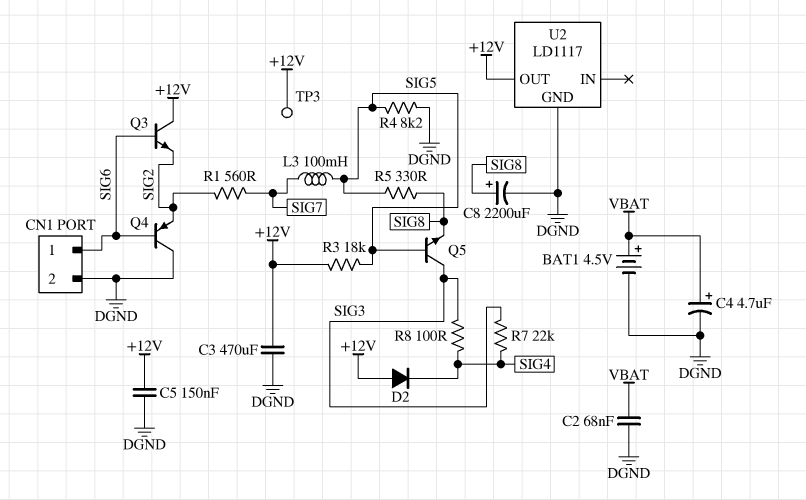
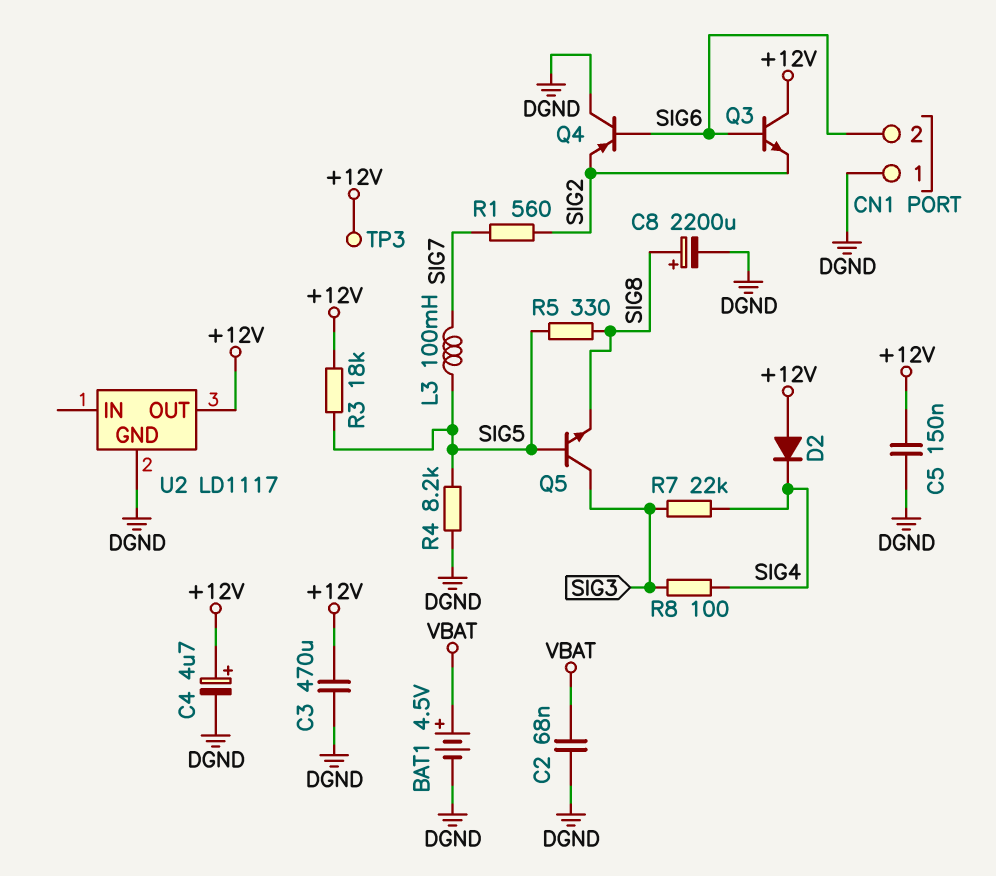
C4: 4.7uF (plus VBAT, minus DGND) -> 4.7uF (plus +12V, minus DGND)
CN1 pin 1: SIG6 -> DGND
CN1 pin 2: DGND -> SIG6

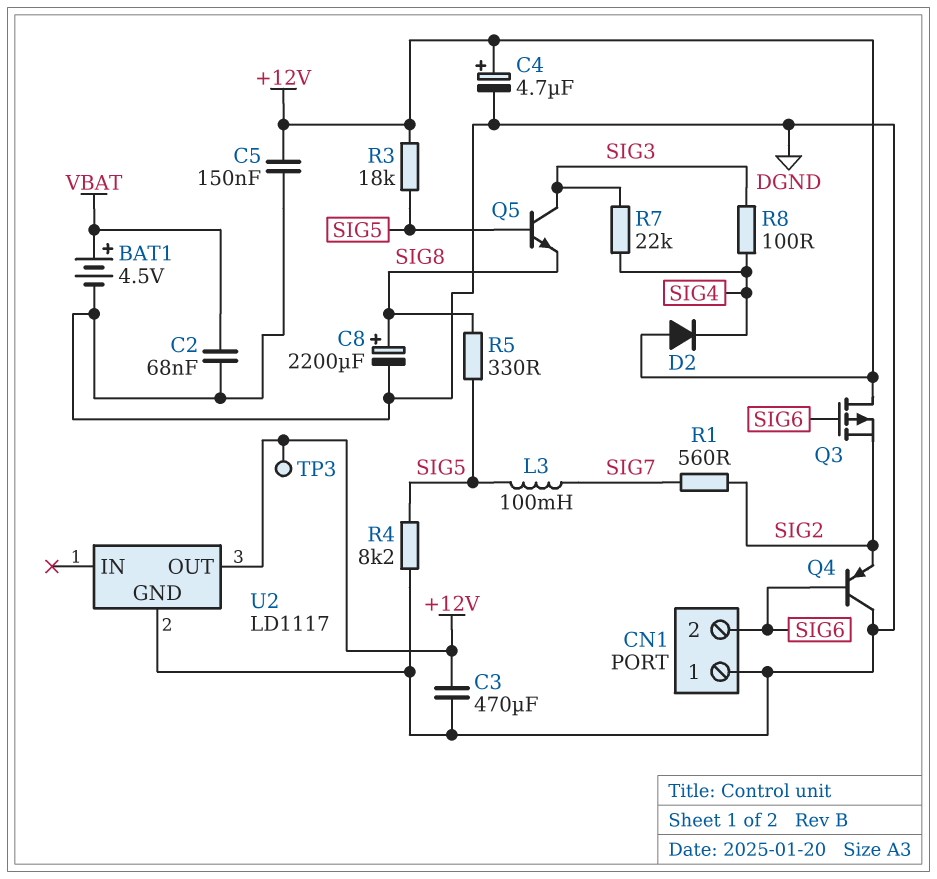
Q3: NPN (B SIG6, C +12V, E SIG2) -> PMOS (G SIG6, D +12V, S SIG2)

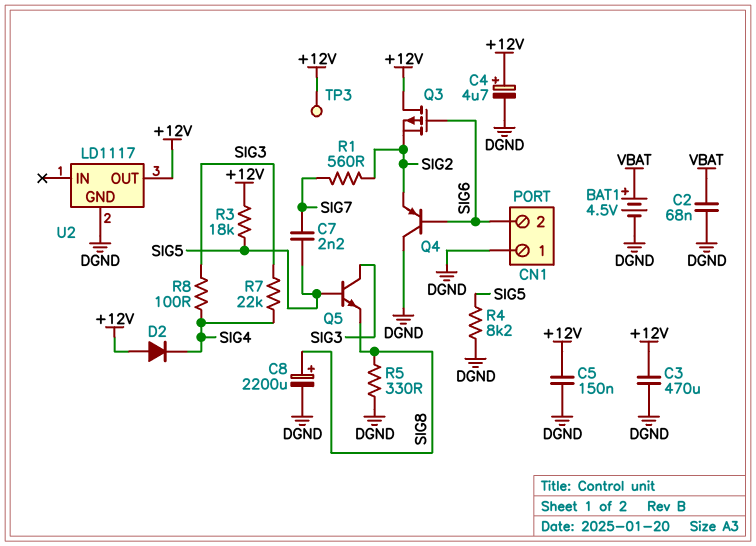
C7: none -> 2.2nF (SIG5, SIG7)
L3: 100mH (SIG5, SIG7) -> none
R5: 330 (SIG5, SIG8) -> 330 (DGND, SIG8)

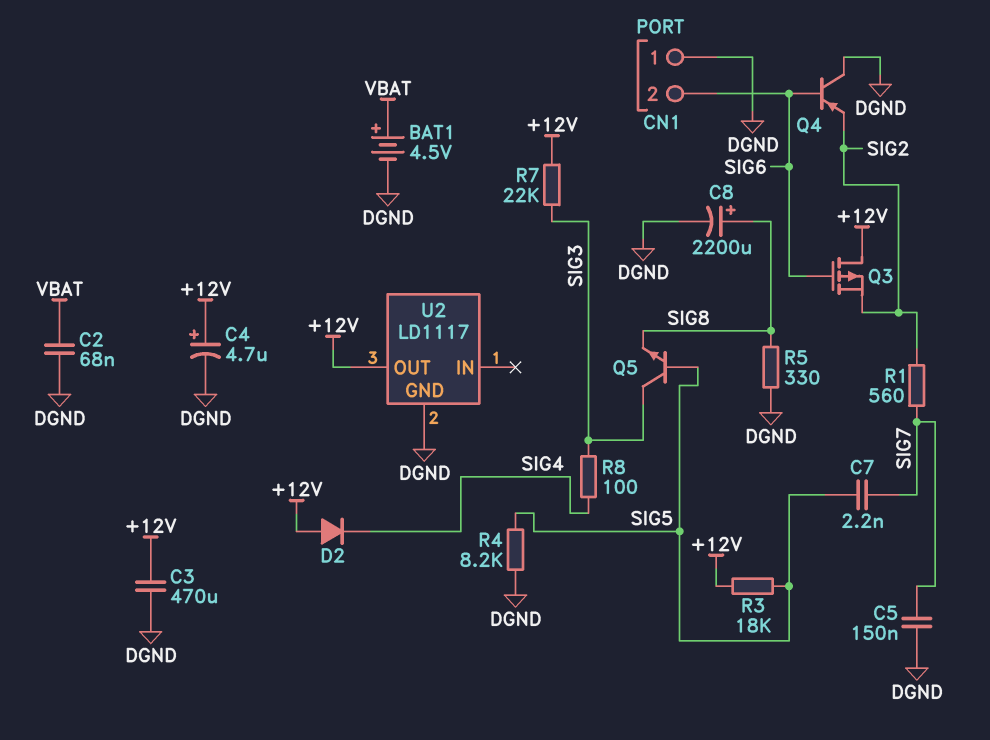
C5: 150nF (+12V, DGND) -> 150nF (DGND, SIG7)
R7: 22k (SIG3, SIG4) -> 22k (+12V, SIG3)
TP3: test point (+12V) -> none

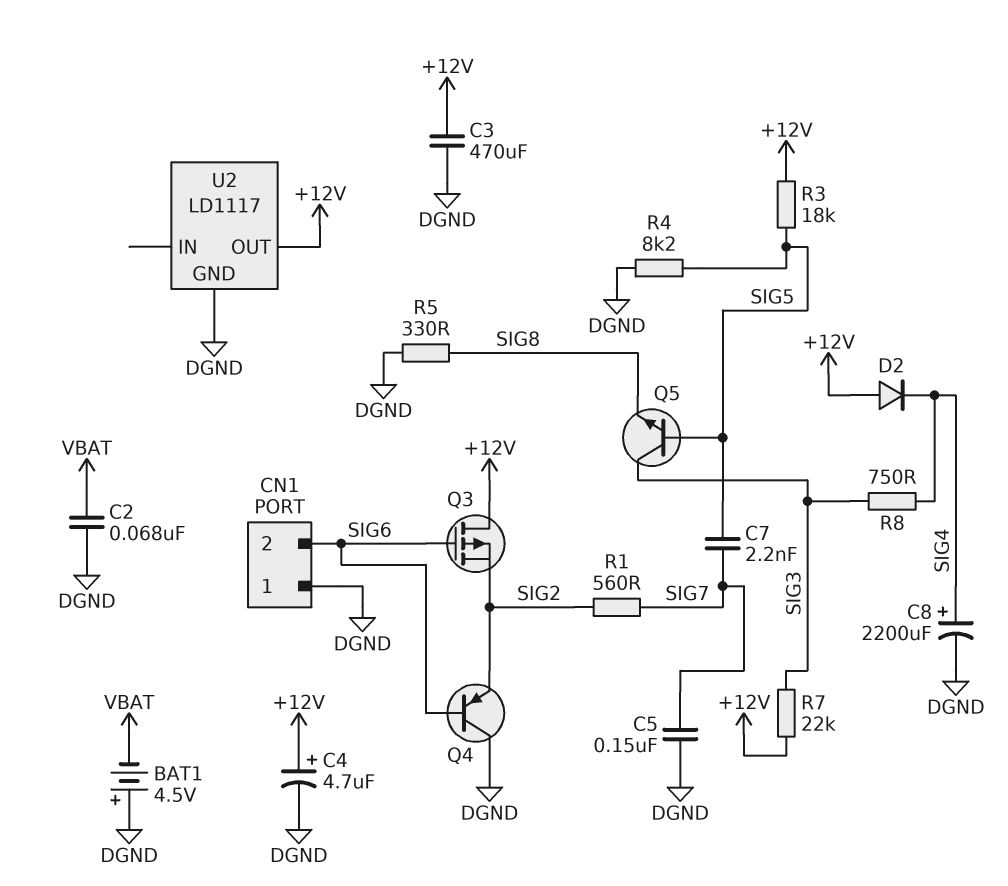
BAT1: 4.5V (plus VBAT, minus DGND) -> 4.5V (plus DGND, minus VBAT)
C8: 2200uF (plus SIG8, minus DGND) -> 2200uF (plus SIG4, minus DGND)
R8: 100 (SIG3, SIG4) -> 750 (SIG3, SIG4)

